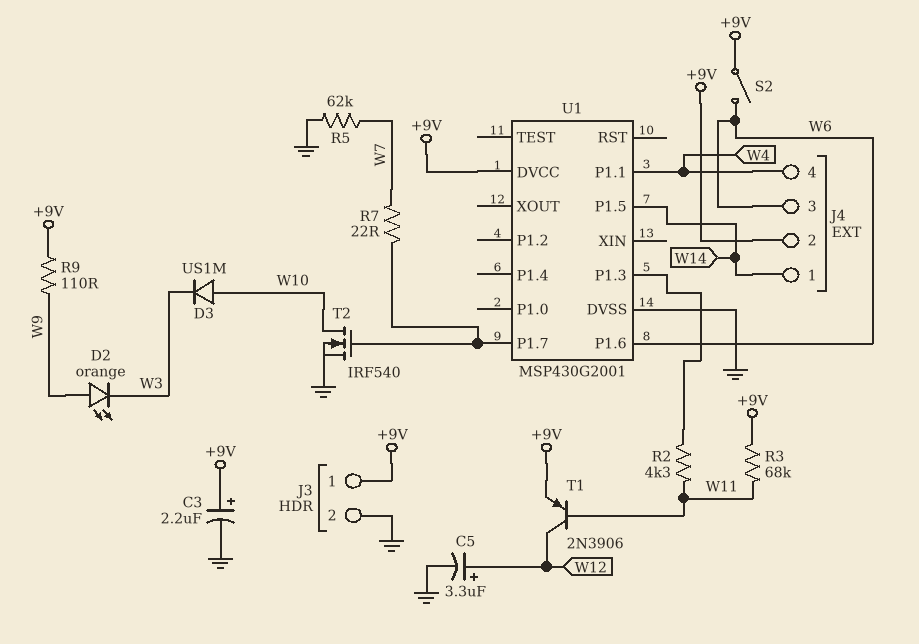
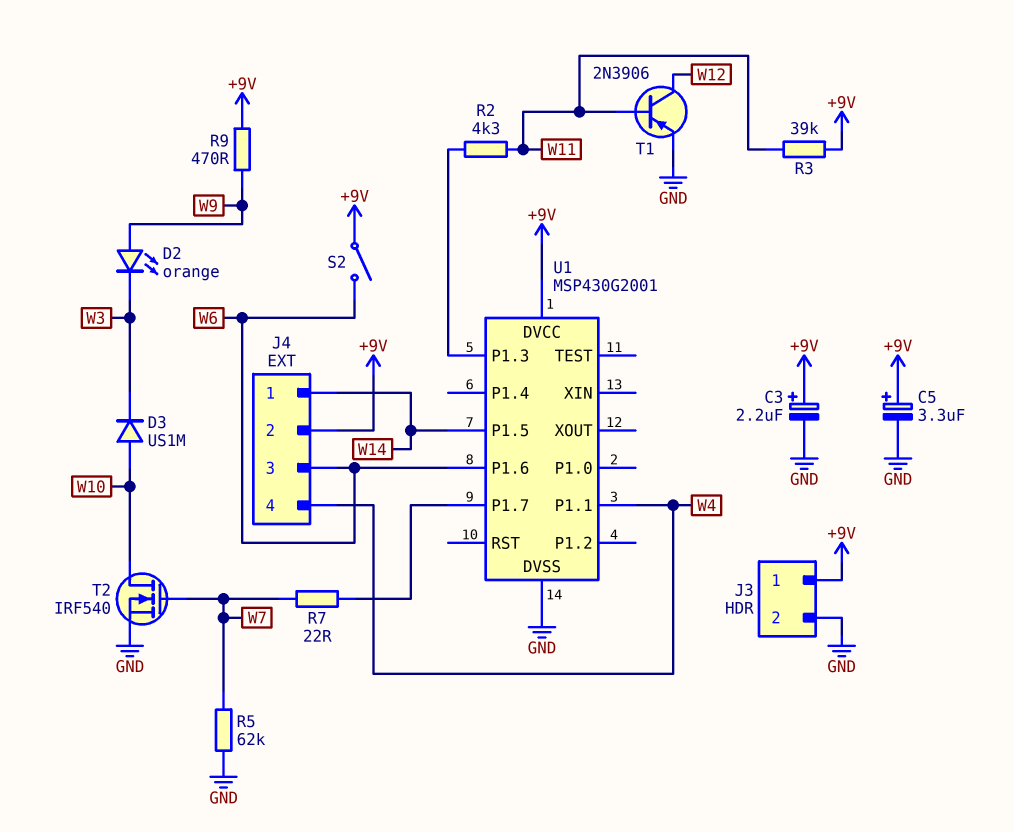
C5: 3.3uF (plus W12, minus GND) -> 3.3uF (plus +9V, minus GND)
R3: 68k (+9V, W11) -> 39k (+9V, W11)
R9: 110 (+9V, W9) -> 470 (+9V, W9)
T1: PNP 2N3906 (B W11, C W12, E +9V) -> PNP 2N3906 (B W11, C W12, E GND)
T2: NMOS IRF540 (G U1/P1.7, D W10, S GND) -> NMOS IRF540 (G W7, D W10, S GND)

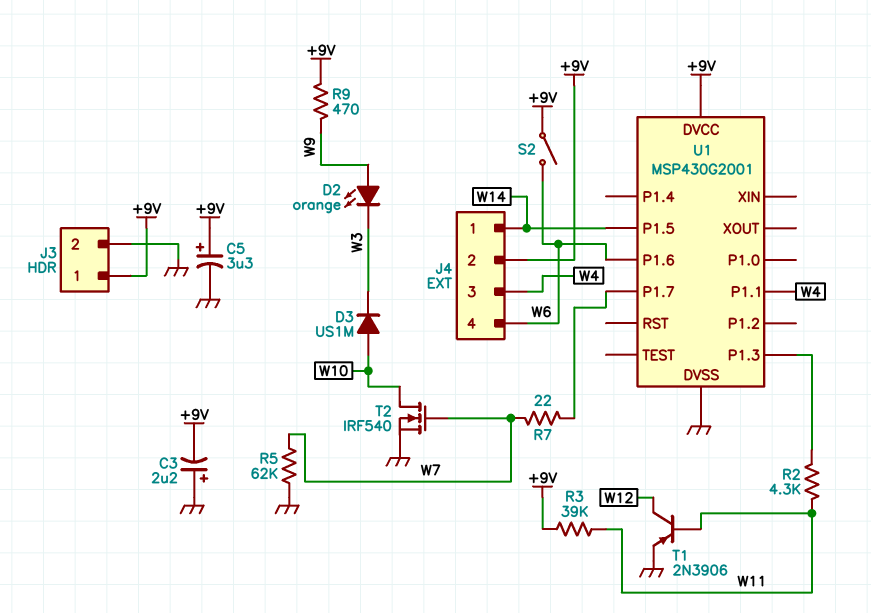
C3: 2.2uF (plus +9V, minus GND) -> 2.2uF (plus GND, minus +9V)
J4 pin 3: W6 -> W4
J4 pin 4: W4 -> W6

